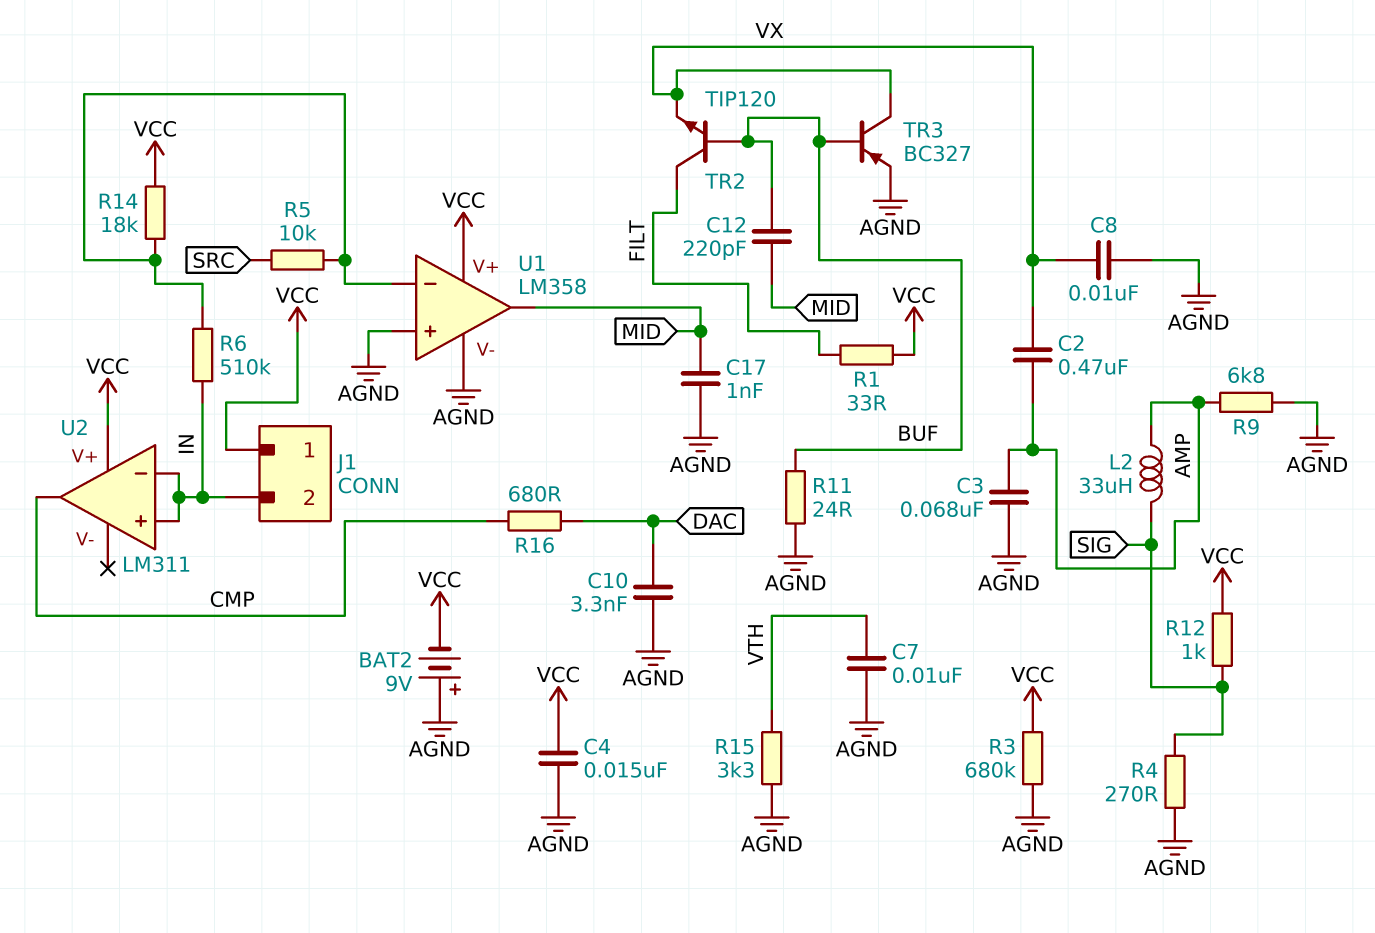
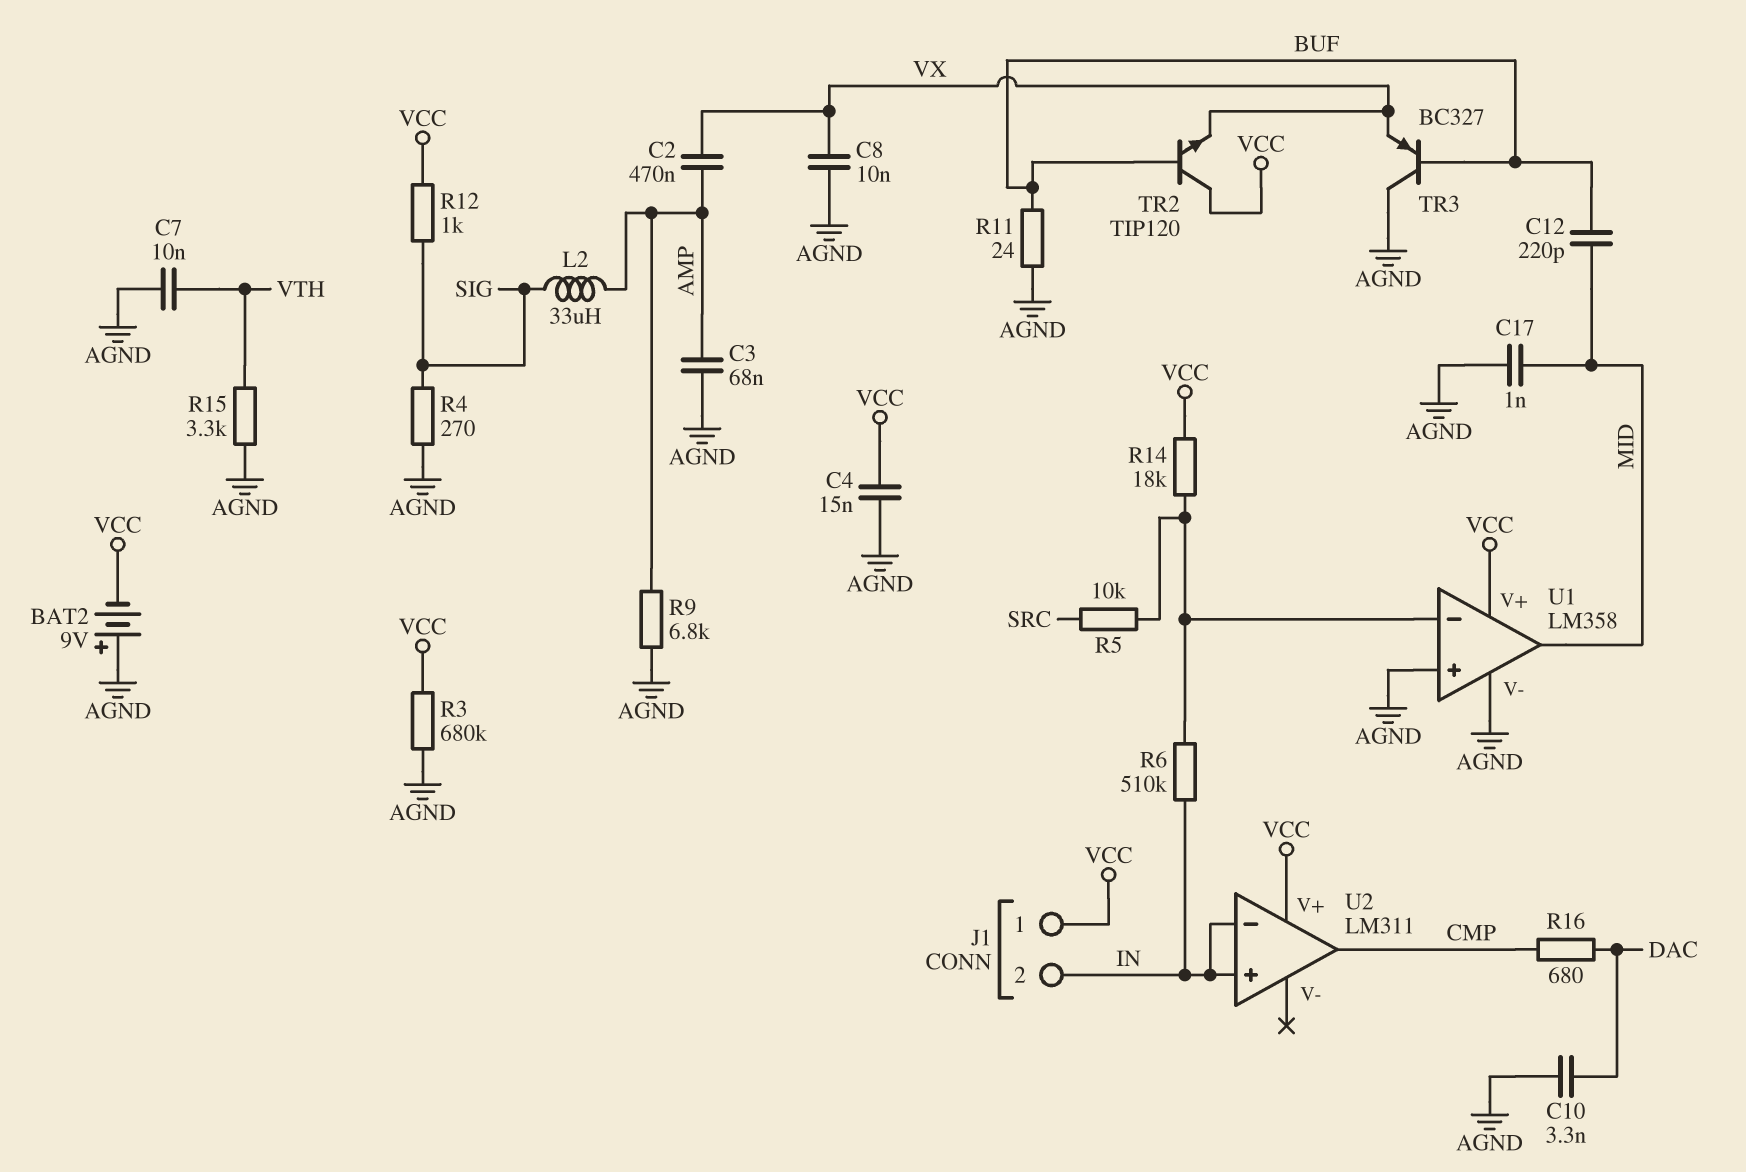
R1: 33 (FILT, VCC) -> none
TR2: NPN TIP120 (B BUF, C FILT, E VX) -> NPN TIP120 (B BUF, C VCC, E VX)
TR3: PNP BC327 (B BUF, C VX, E AGND) -> PNP BC327 (B BUF, C AGND, E VX)

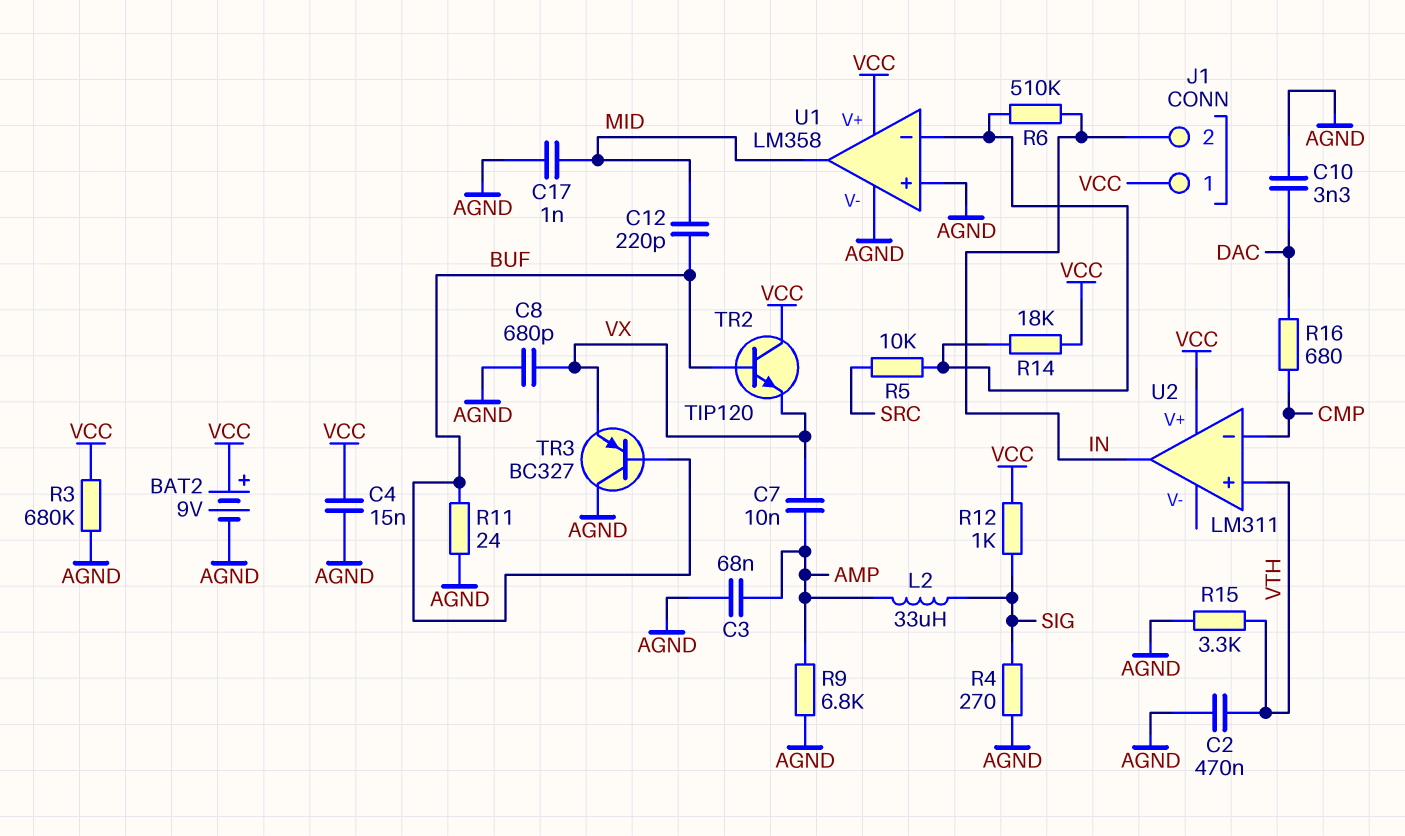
BAT2: 9V (plus AGND, minus VCC) -> 9V (plus VCC, minus AGND)
C2: 470nF (AMP, VX) -> 470nF (AGND, VTH)
C7: 10nF (AGND, VTH) -> 10nF (AMP, VX)
C8: 10nF (AGND, VX) -> 680pF (AGND, VX)
U2 pin in+: IN -> VTH
U2 pin in-: IN -> CMP
U2 pin out: CMP -> IN

